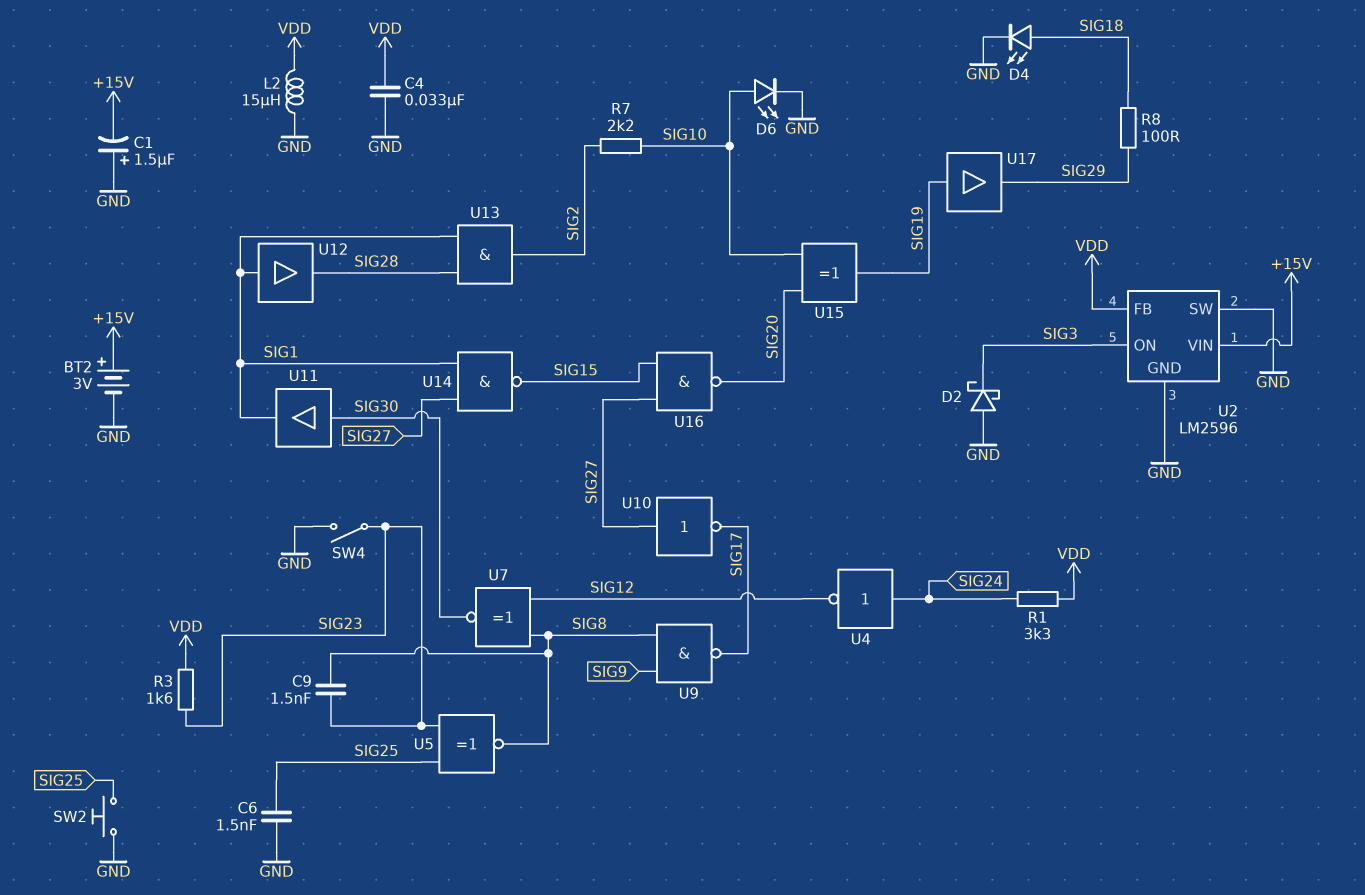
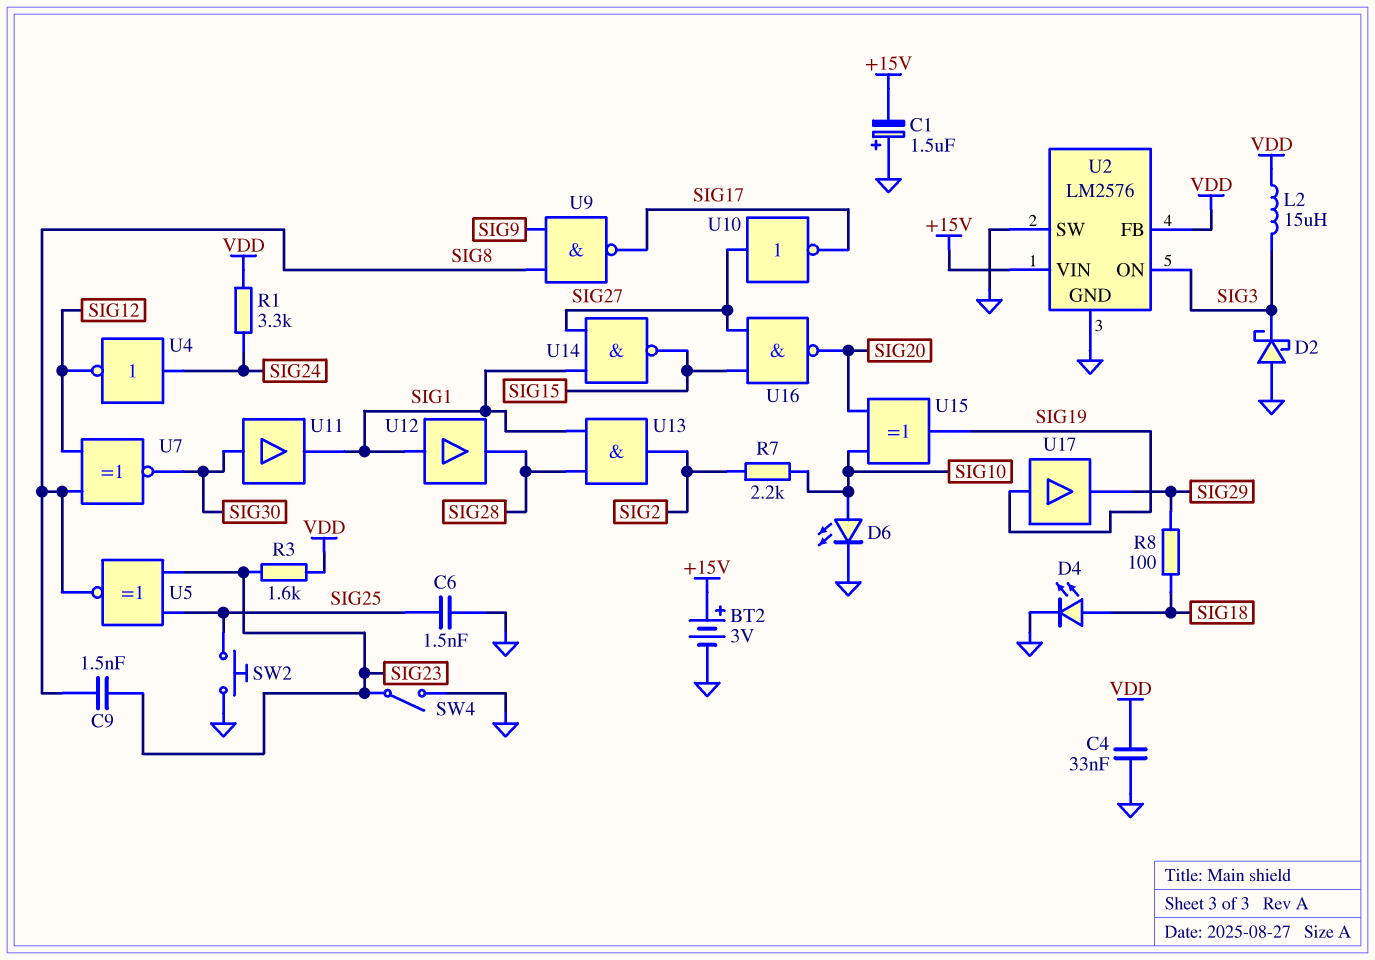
L2: 15uH (GND, VDD) -> 15uH (SIG3, VDD)
U2: LM2596 -> LM2576

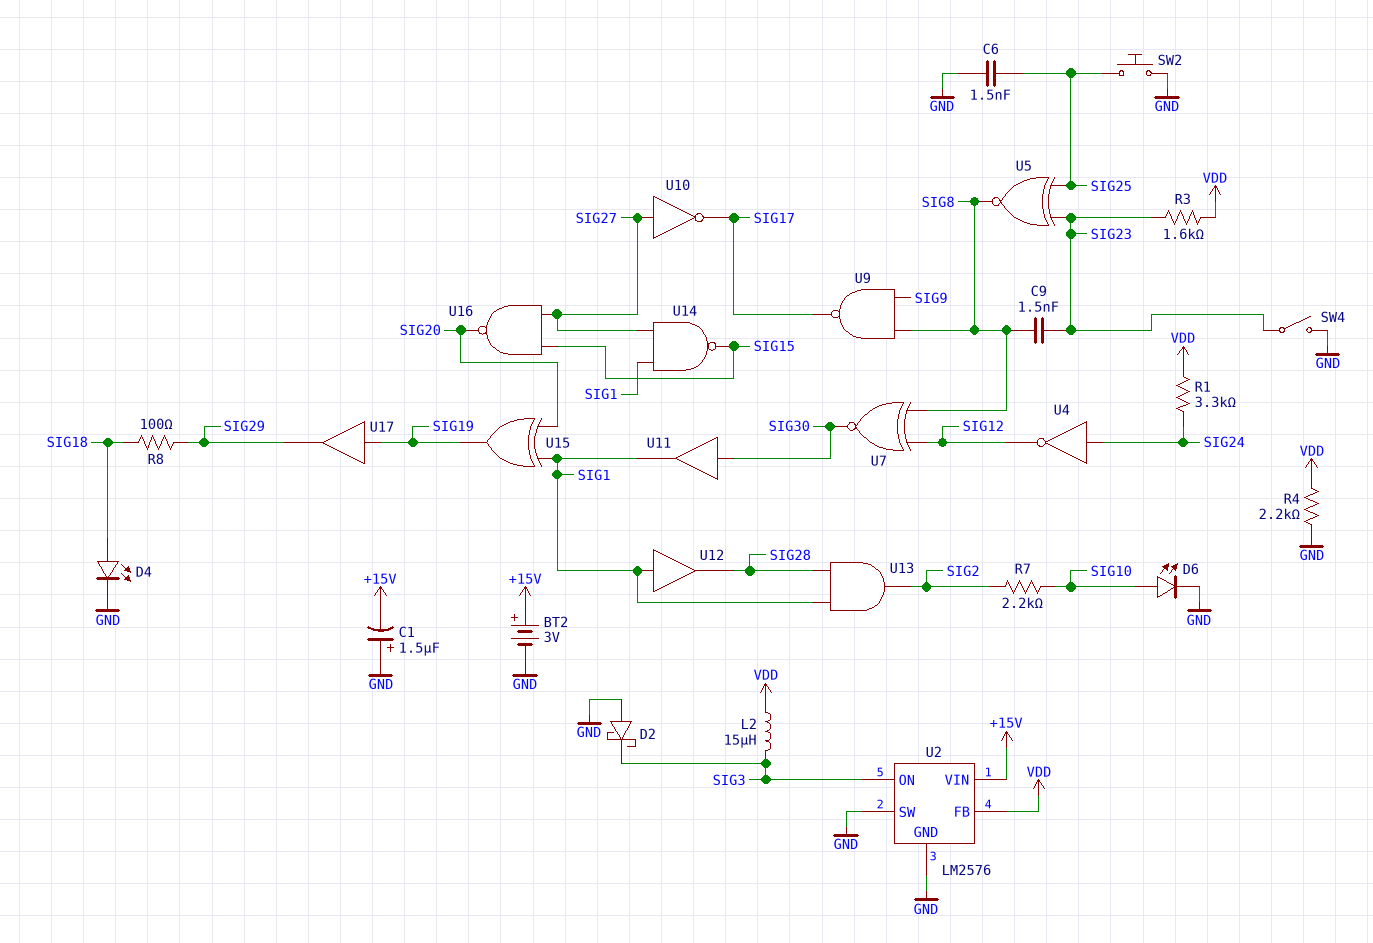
C4: 33nF (GND, VDD) -> none
R4: none -> 2.2k (GND, VDD)
U15: XOR (in SIG10, in SIG20, out SIG19) -> XOR (in SIG1, in SIG20, out SIG19)

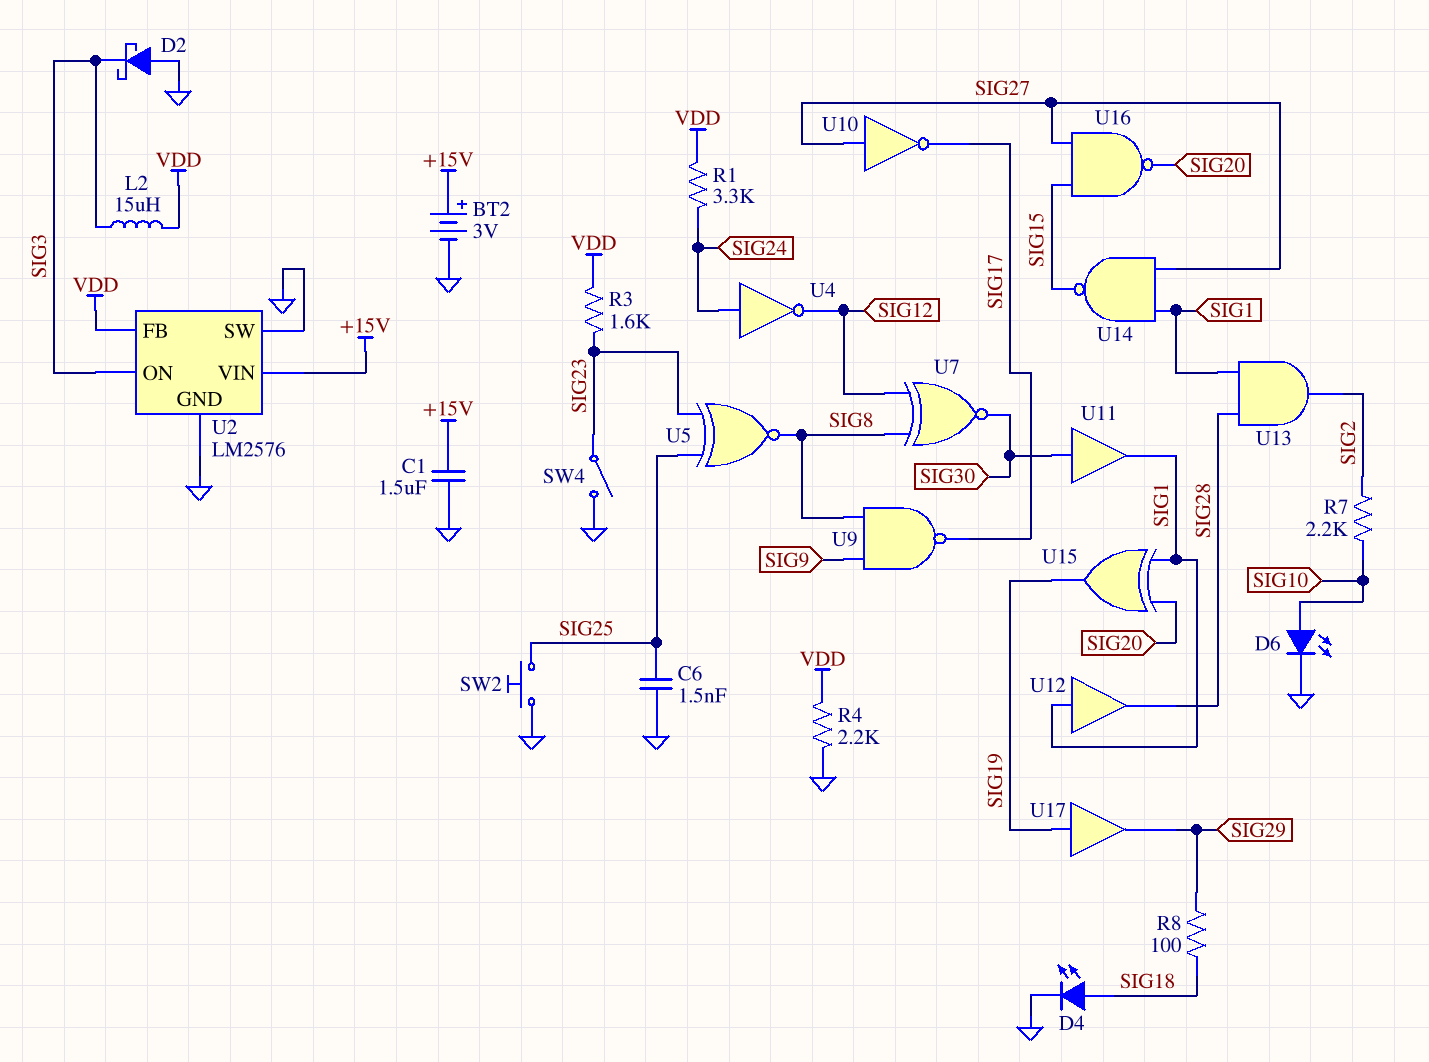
C1: 1.5uF (plus GND, minus +15V) -> 1.5uF (+15V, GND)
C9: 1.5nF (SIG8, SIG23) -> none

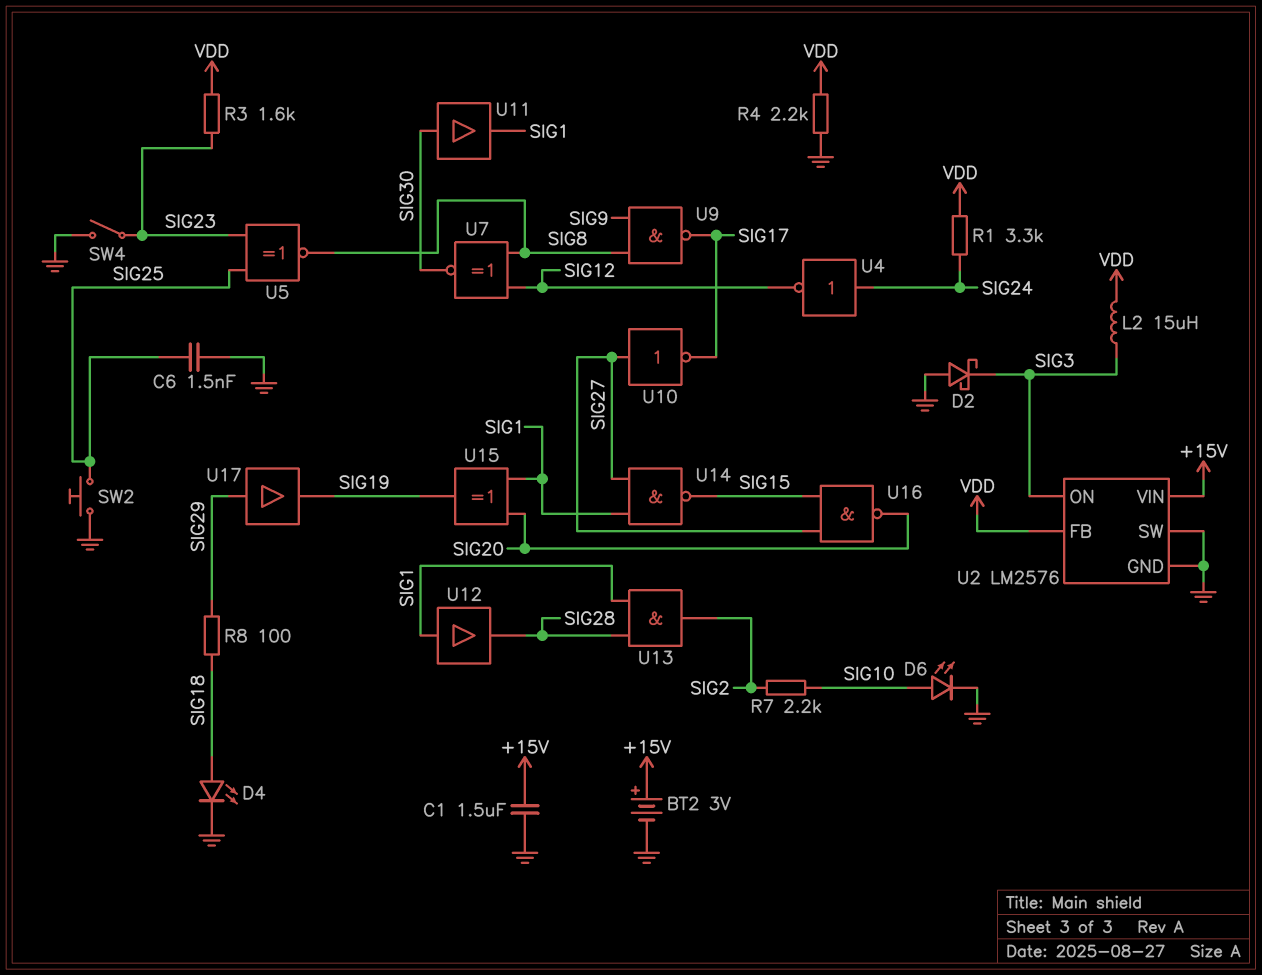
U17: buffer (in SIG19, out SIG29) -> buffer (in SIG29, out SIG19)

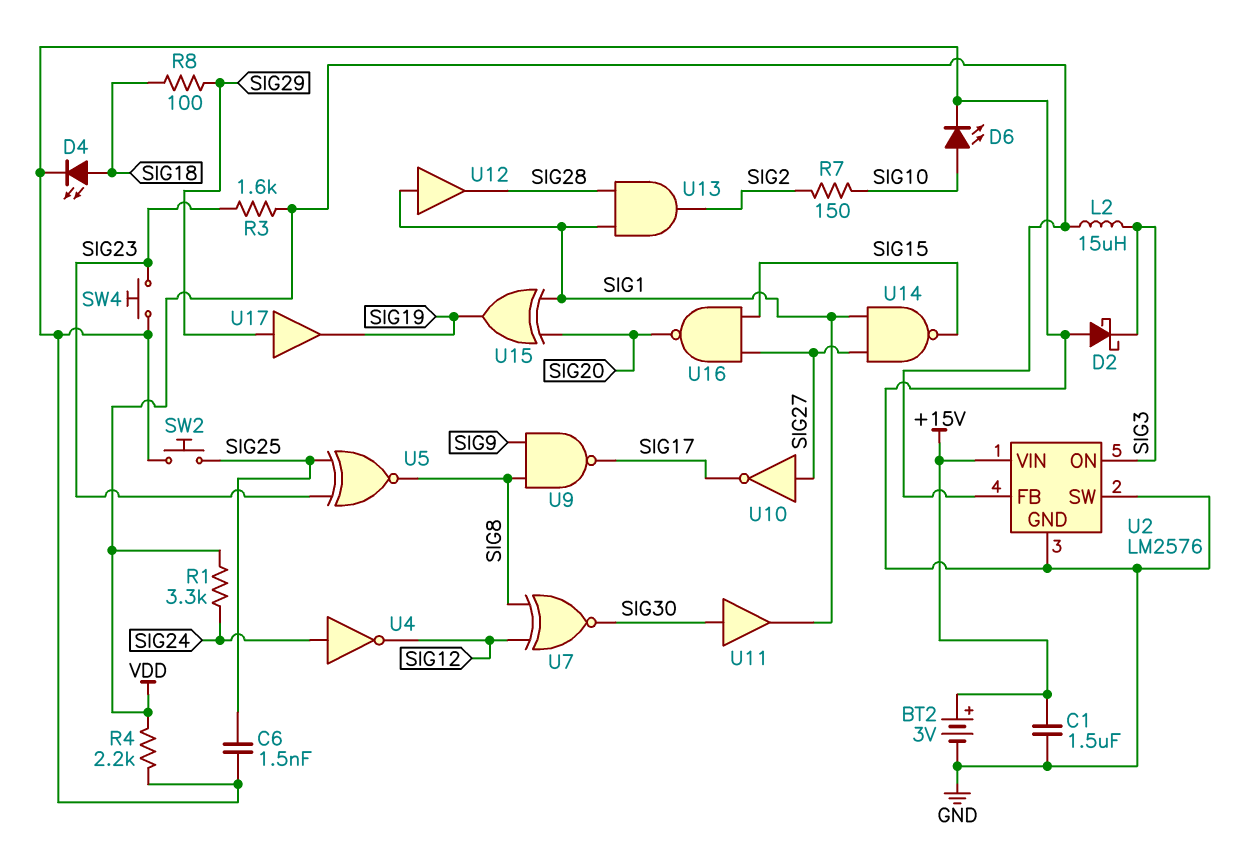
R7: 2.2k (SIG2, SIG10) -> 150 (SIG2, SIG10)
SW4: switch (GND, SIG23) -> button (GND, SIG23)

